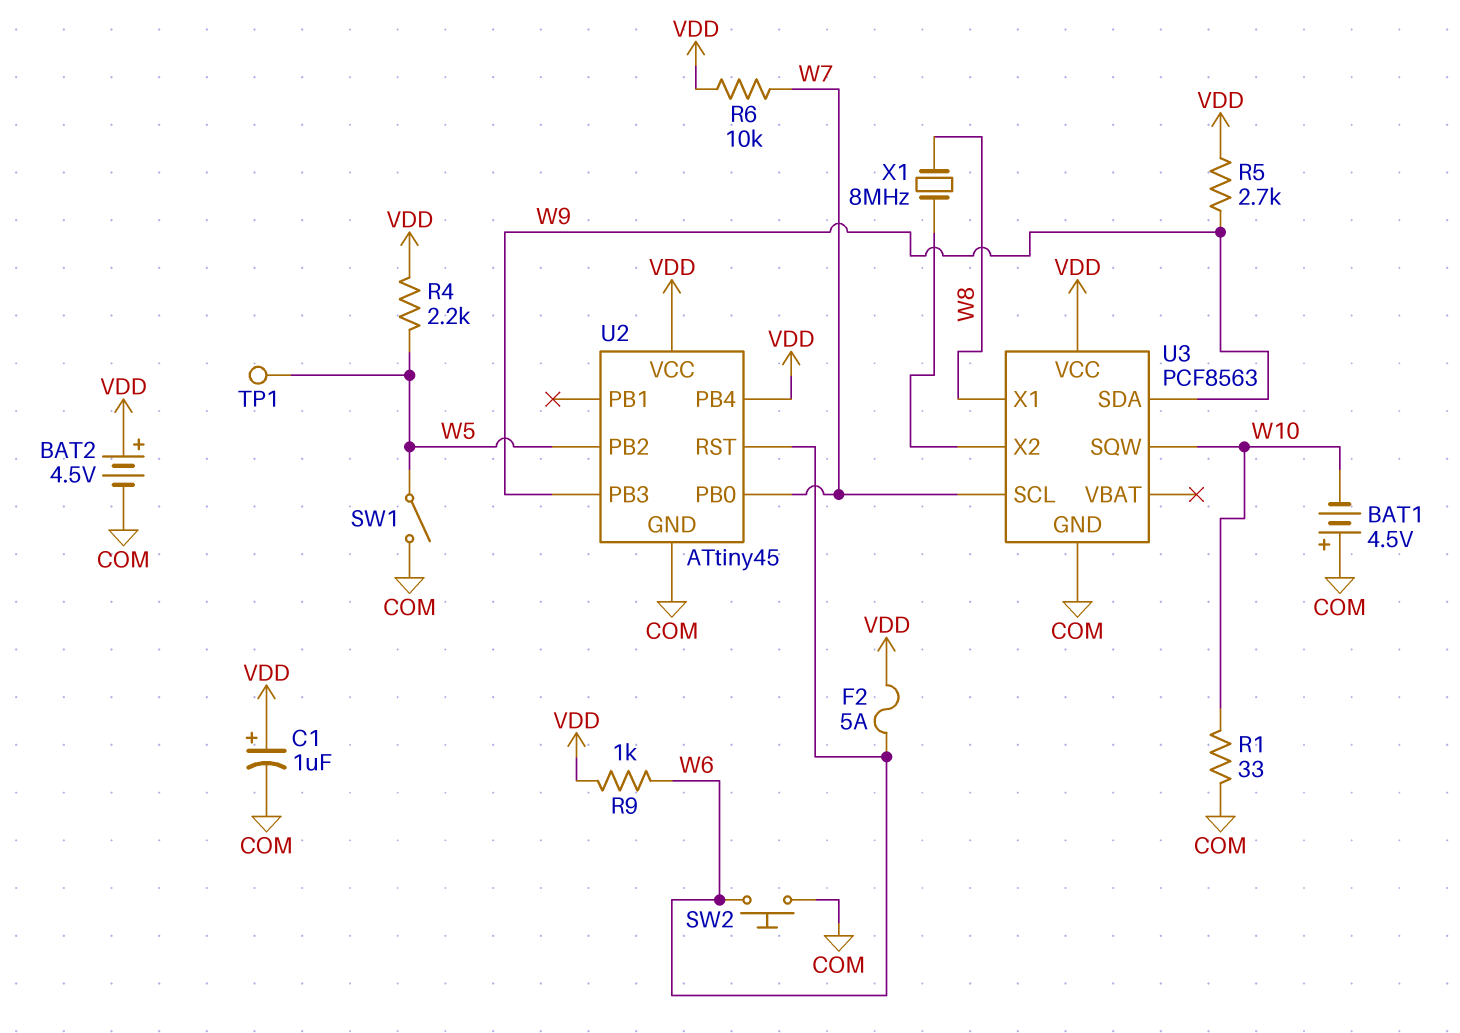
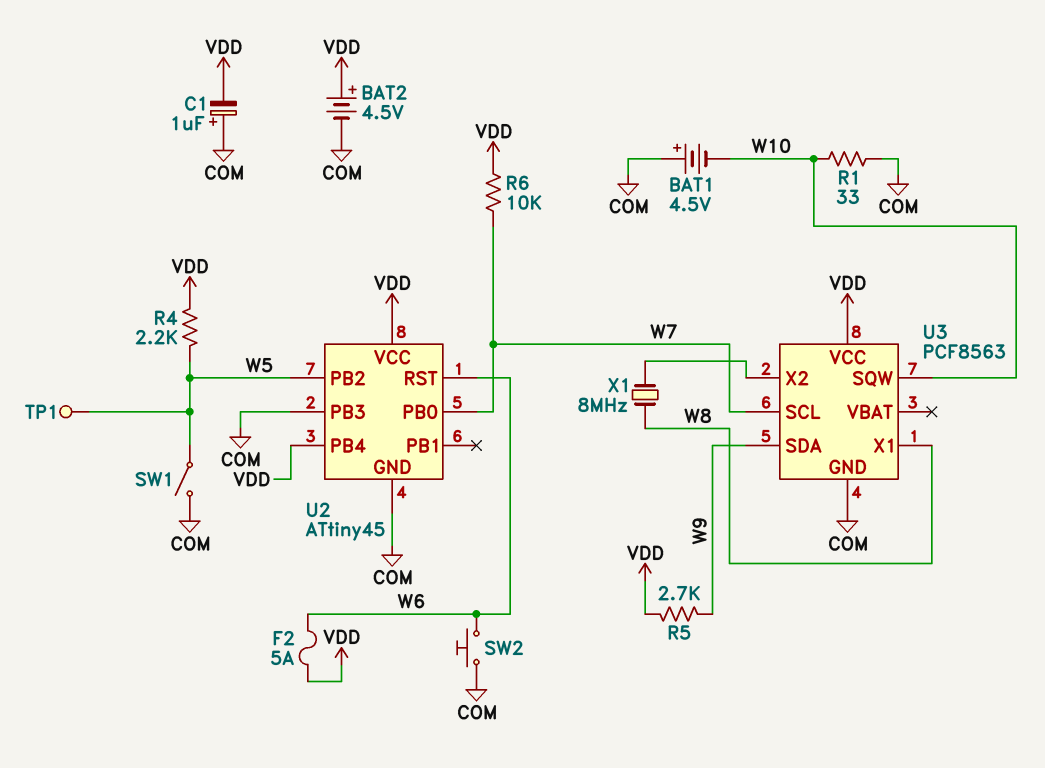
C1: 1uF (plus VDD, minus COM) -> 1uF (plus COM, minus VDD)
R9: 1k (VDD, W6) -> none
U2 pin PB3: W9 -> COM

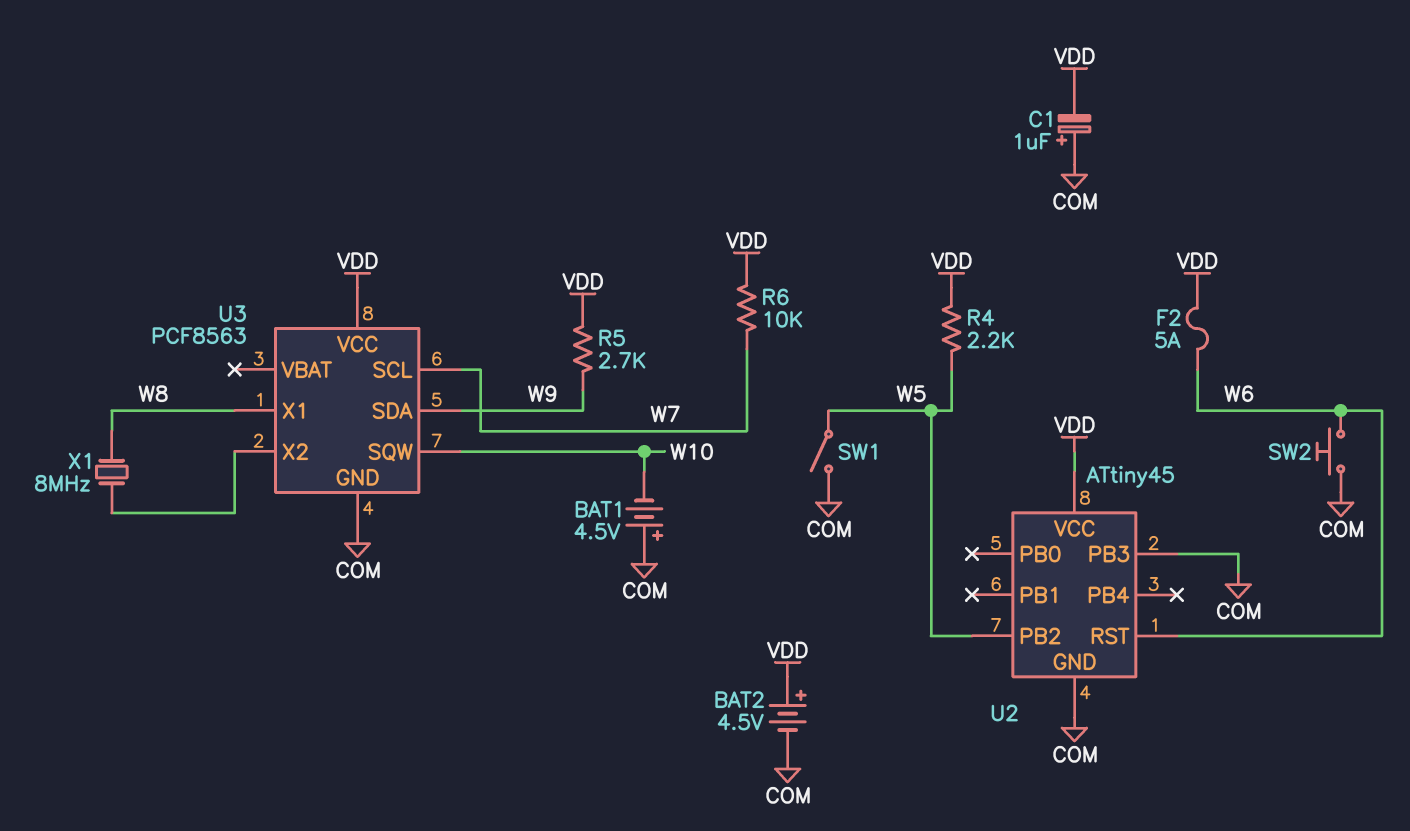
R1: 33 (COM, W10) -> none
TP1: test point (W5) -> none
U2 pin PB0: W7 -> none
U2 pin PB4: VDD -> none

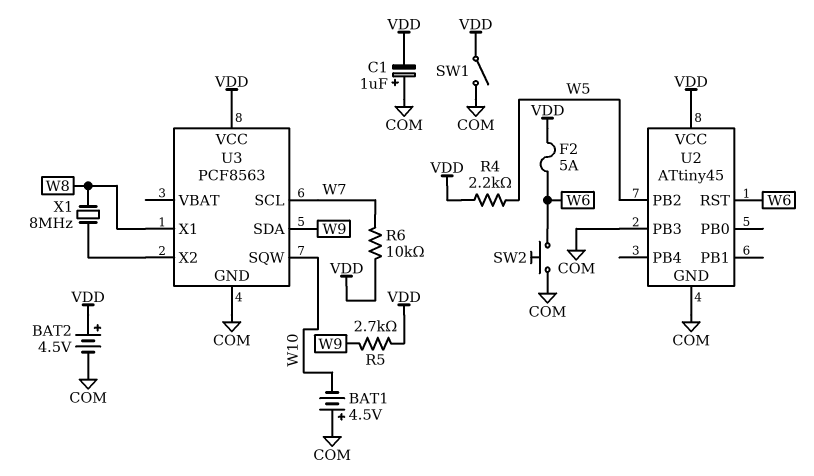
SW1: switch (COM, W5) -> switch (COM, VDD)

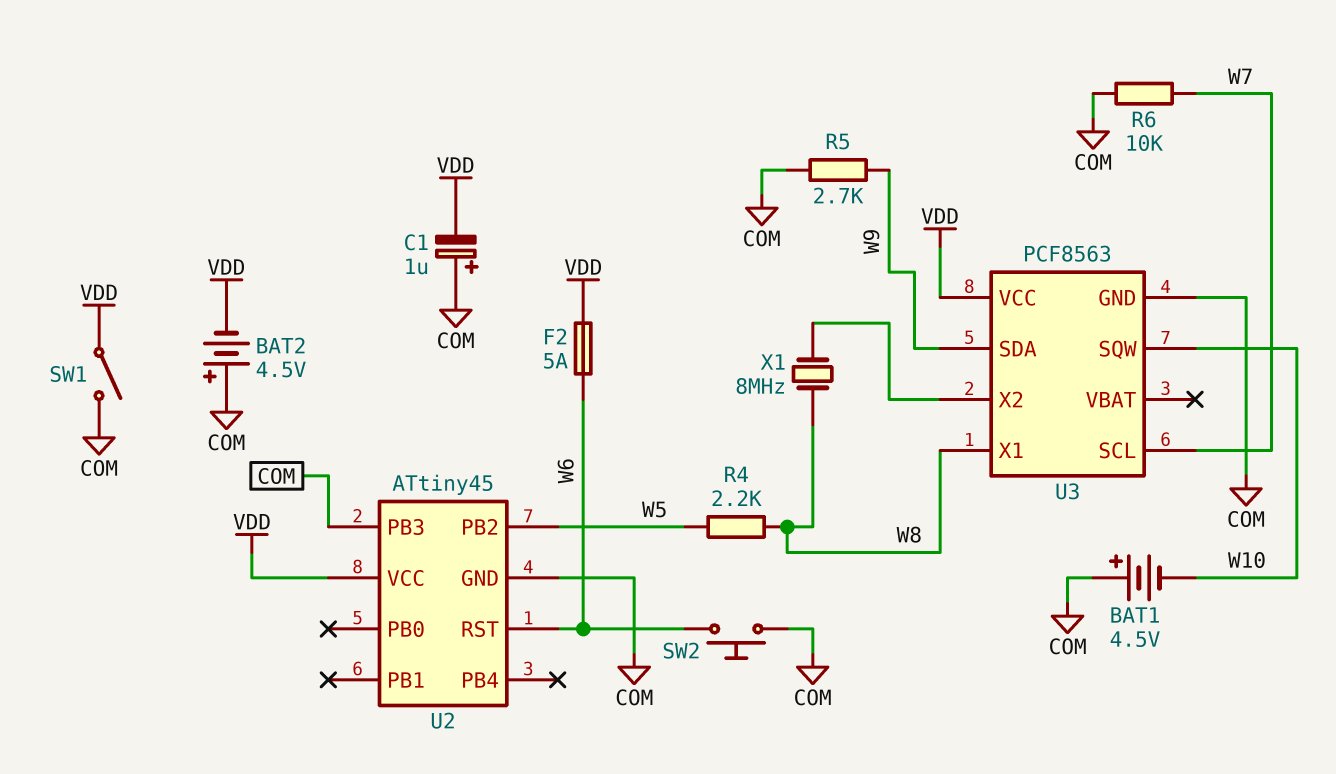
BAT2: 4.5V (plus VDD, minus COM) -> 4.5V (plus COM, minus VDD)
R4: 2.2k (VDD, W5) -> 2.2k (W5, W8)
R5: 2.7k (VDD, W9) -> 2.7k (COM, W9)
R6: 10k (VDD, W7) -> 10k (COM, W7)

